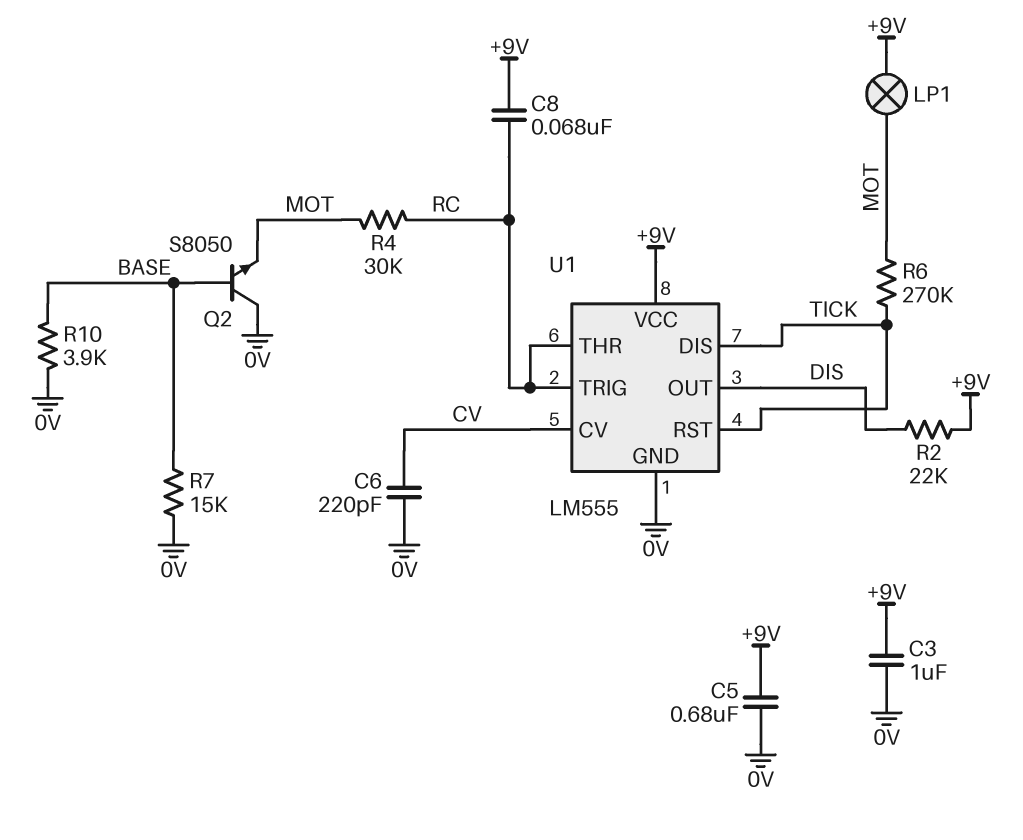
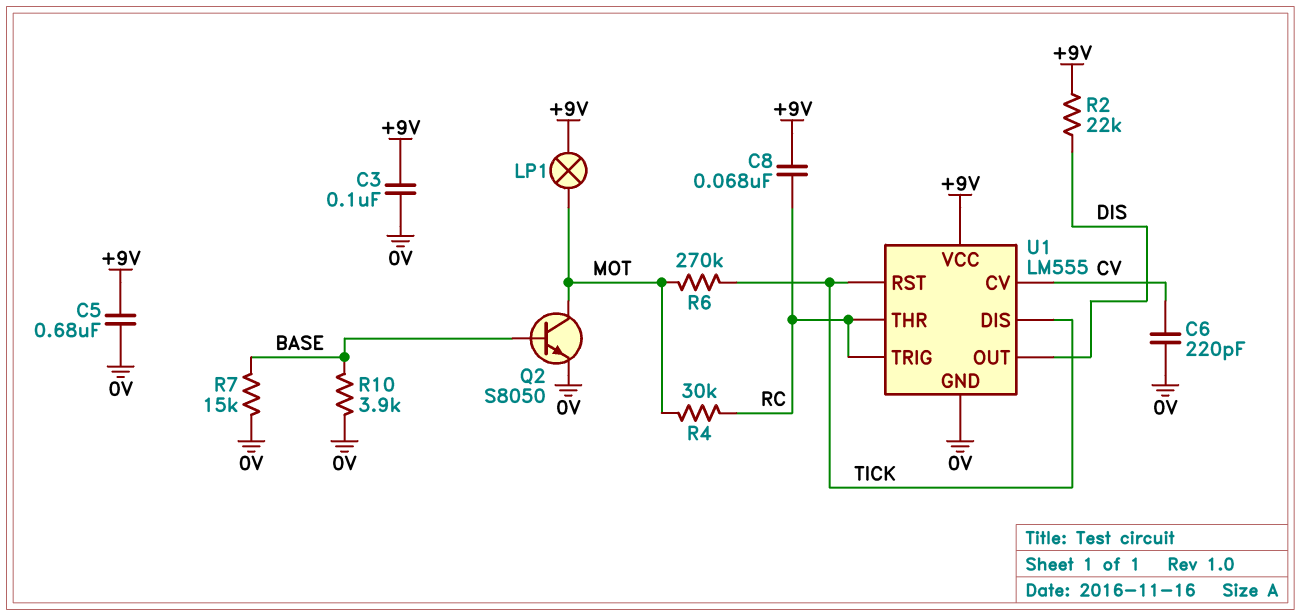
C3: 1uF (+9V, 0V) -> 100nF (+9V, 0V)
Q2: NPN S8050 (B BASE, C 0V, E MOT) -> NPN S8050 (B BASE, C MOT, E 0V)

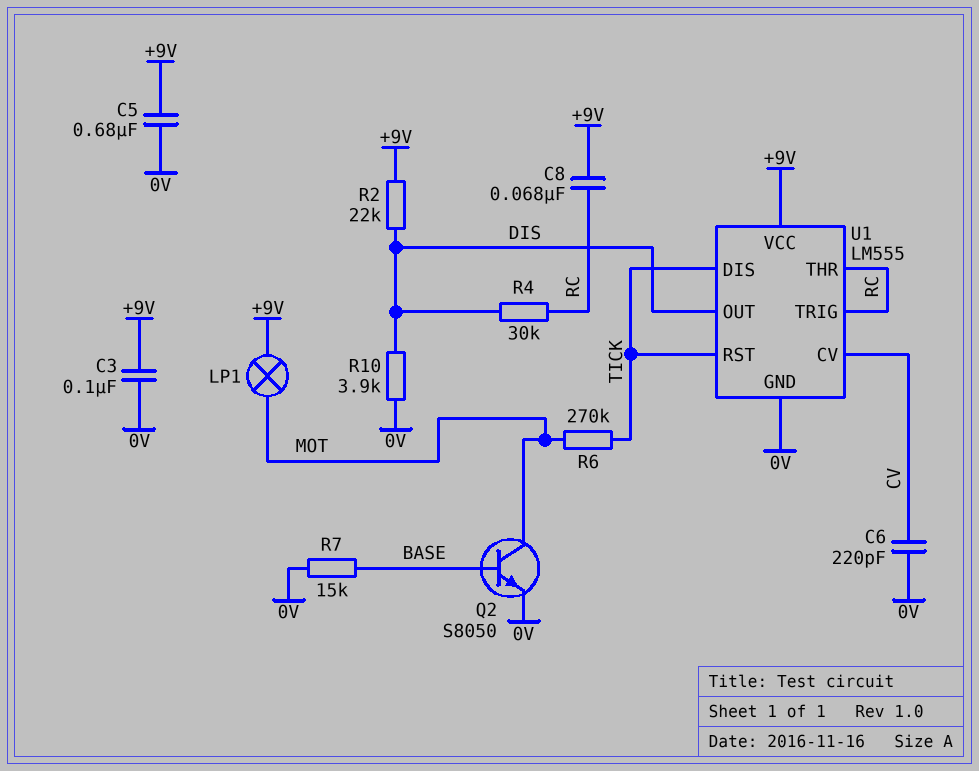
R4: 30k (MOT, RC) -> 30k (DIS, RC)
R10: 3.9k (0V, BASE) -> 3.9k (0V, DIS)

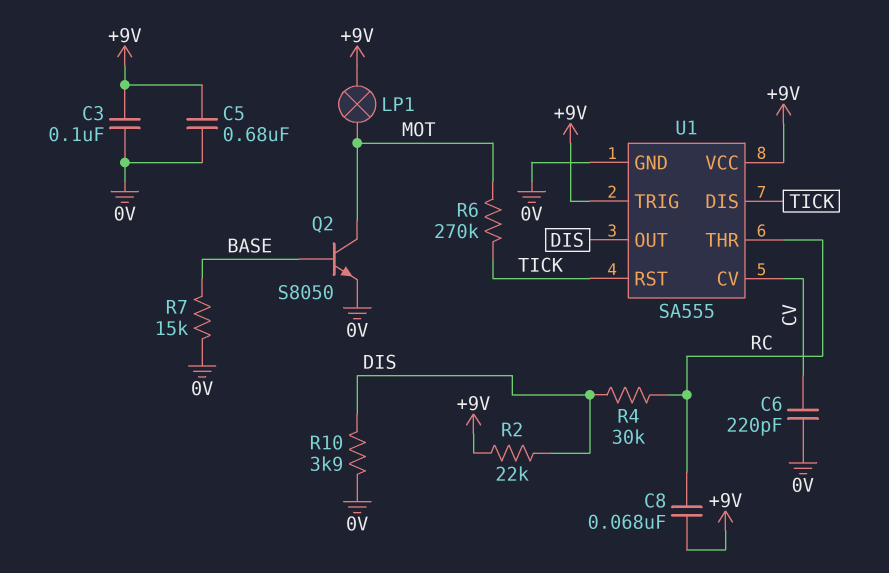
U1: LM555 -> SA555
U1 pin TRIG: RC -> +9V

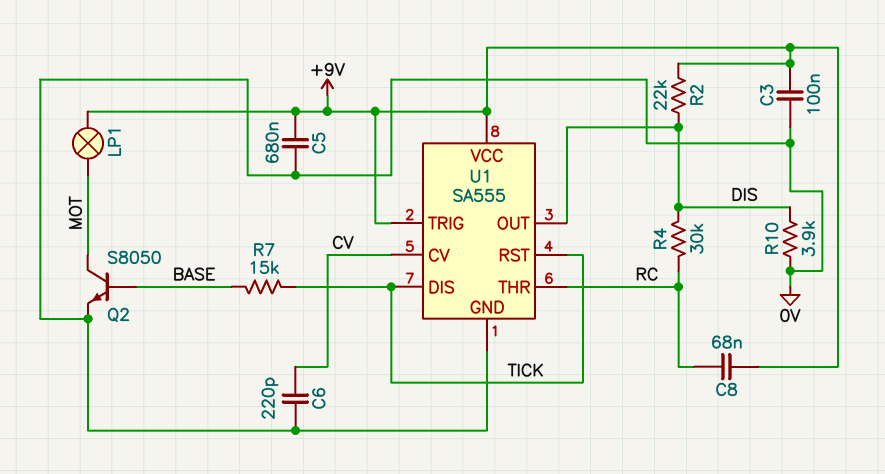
R6: 270k (MOT, TICK) -> none
R7: 15k (0V, BASE) -> 15k (BASE, TICK)

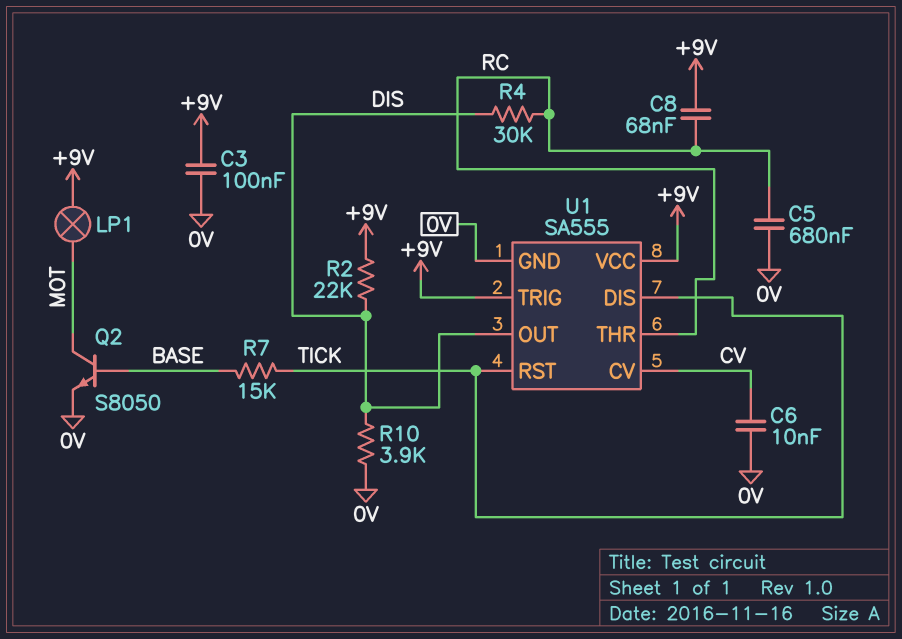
C5: 680nF (+9V, 0V) -> 680nF (0V, RC)
C6: 220pF (0V, CV) -> 10nF (0V, CV)

